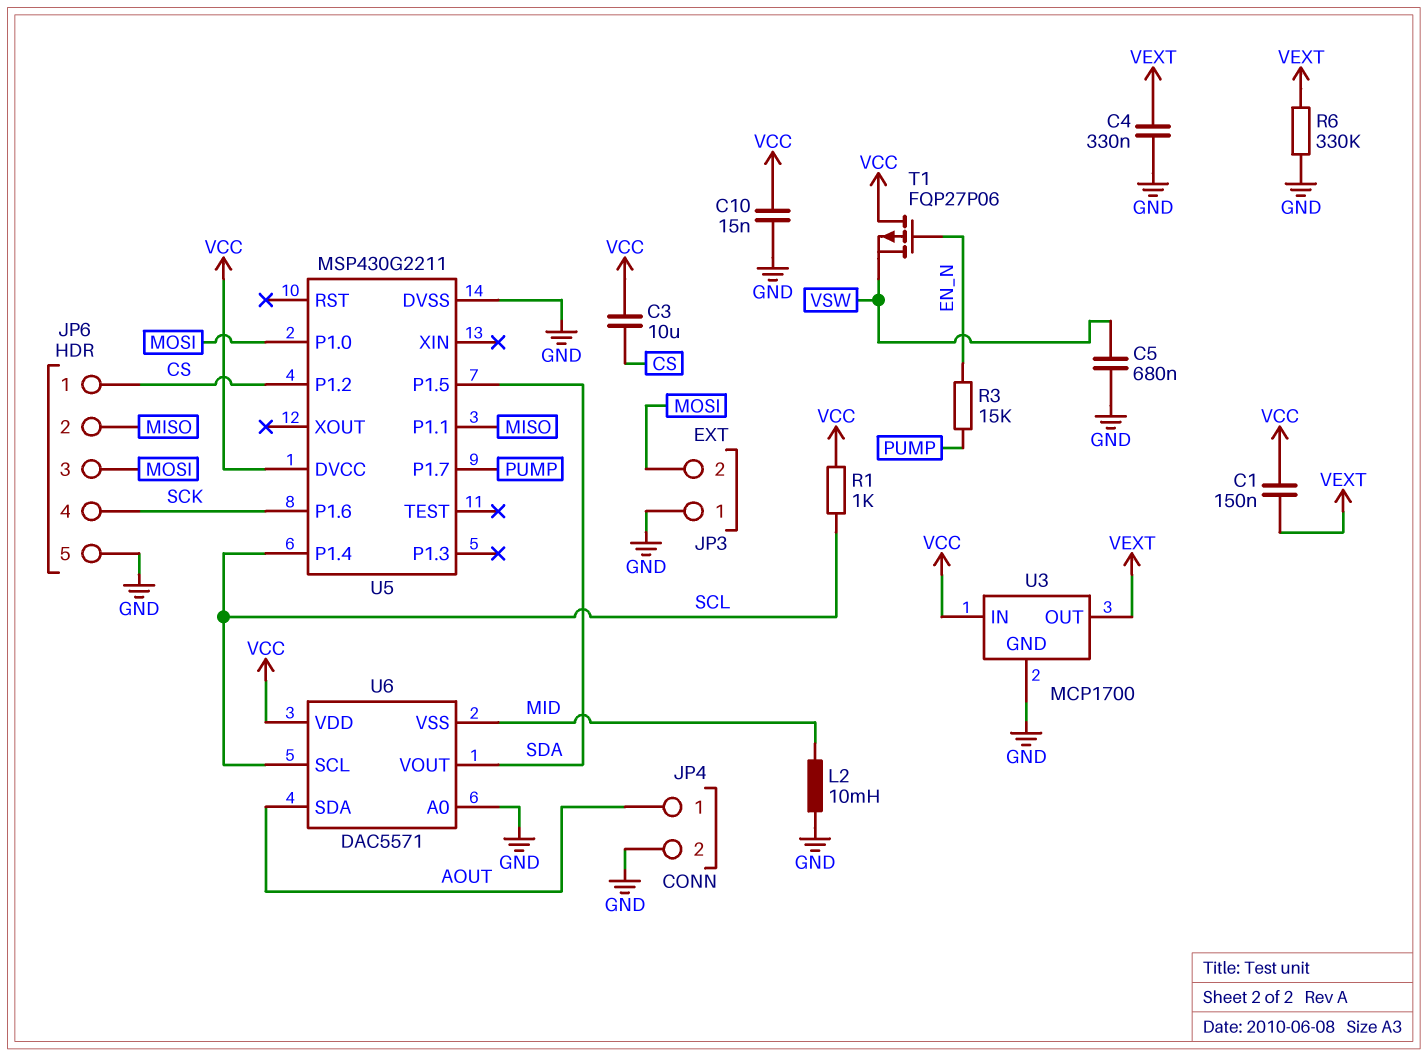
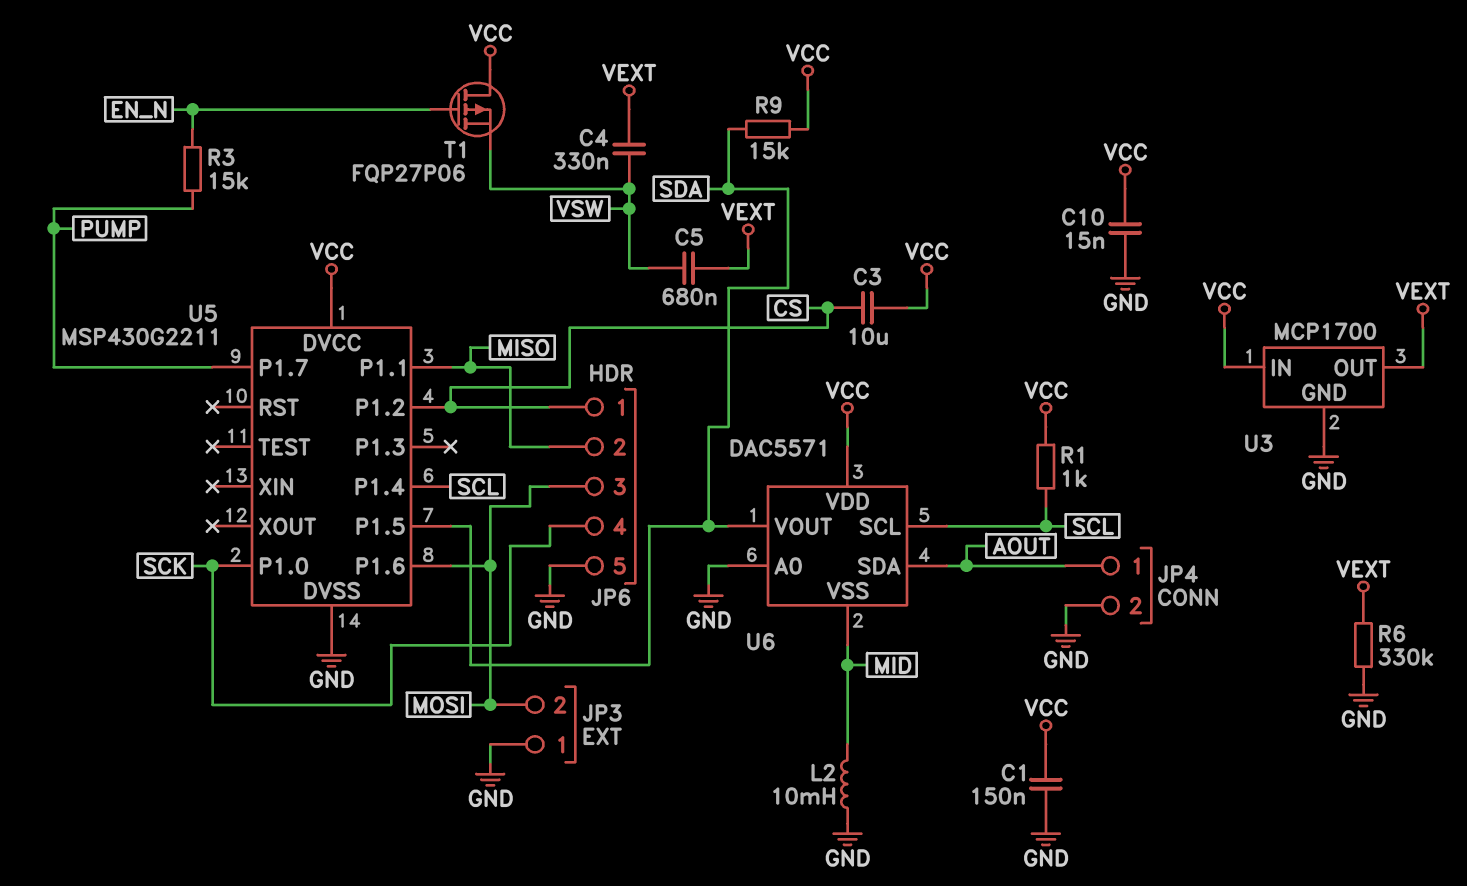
C1: 150nF (VCC, VEXT) -> 150nF (GND, VCC)
C4: 330nF (GND, VEXT) -> 330nF (VEXT, VSW)
C5: 680nF (GND, VSW) -> 680nF (VEXT, VSW)
R9: none -> 15k (SDA, VCC)
U5 pin P1.0: MOSI -> SCK
U5 pin P1.6: SCK -> MOSI

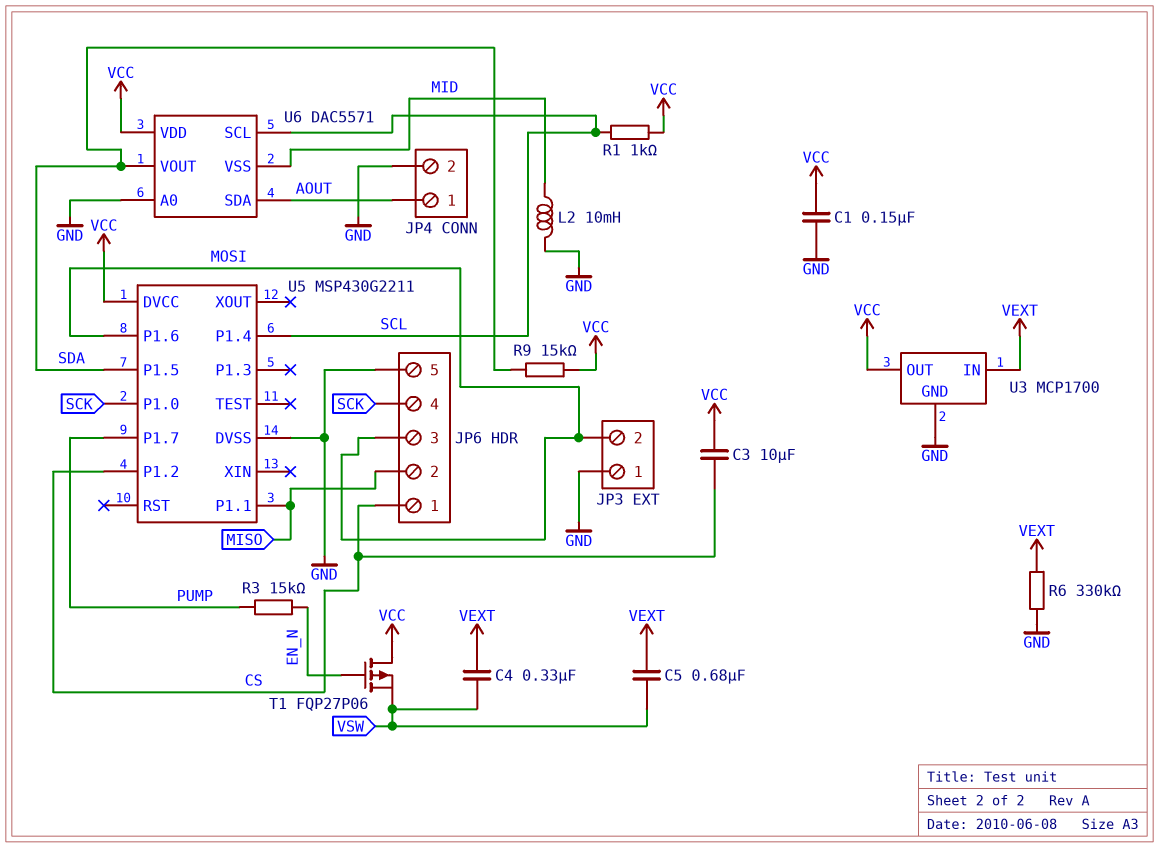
C10: 15nF (GND, VCC) -> none
U3 pin IN: VCC -> VEXT
U3 pin OUT: VEXT -> VCC

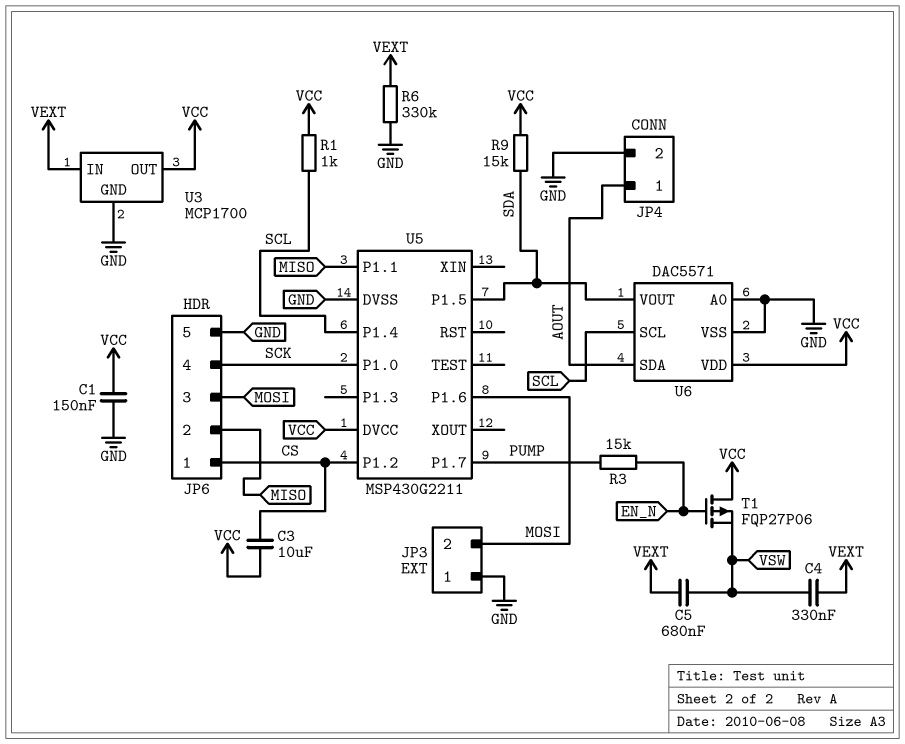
L2: 10mH (GND, MID) -> none
U6 pin VSS: MID -> GND

